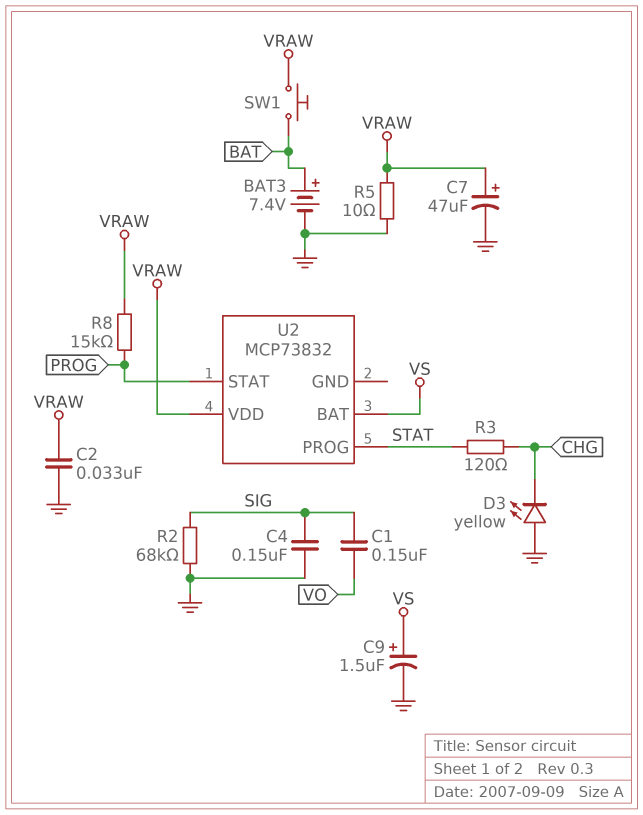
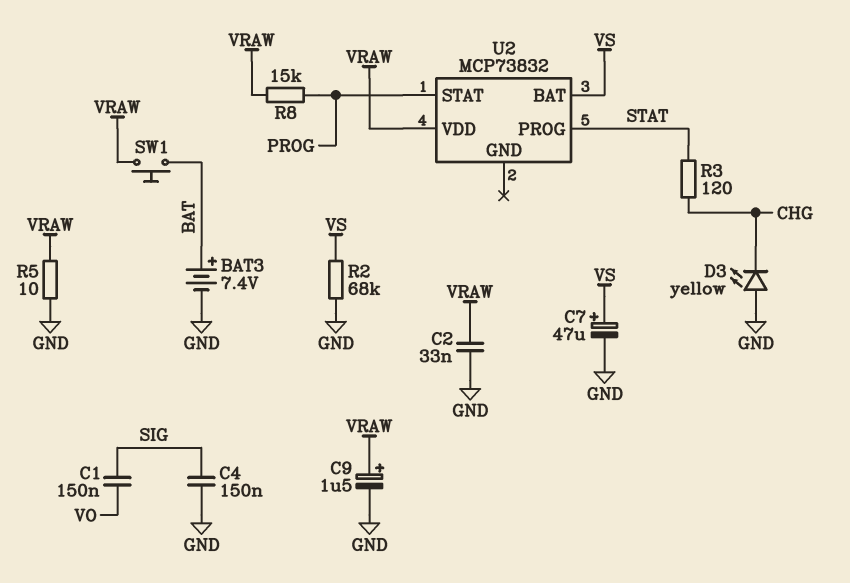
C7: 47uF (plus VRAW, minus GND) -> 47uF (plus VS, minus GND)
C9: 1.5uF (plus VS, minus GND) -> 1.5uF (plus VRAW, minus GND)
R2: 68k (GND, SIG) -> 68k (GND, VS)

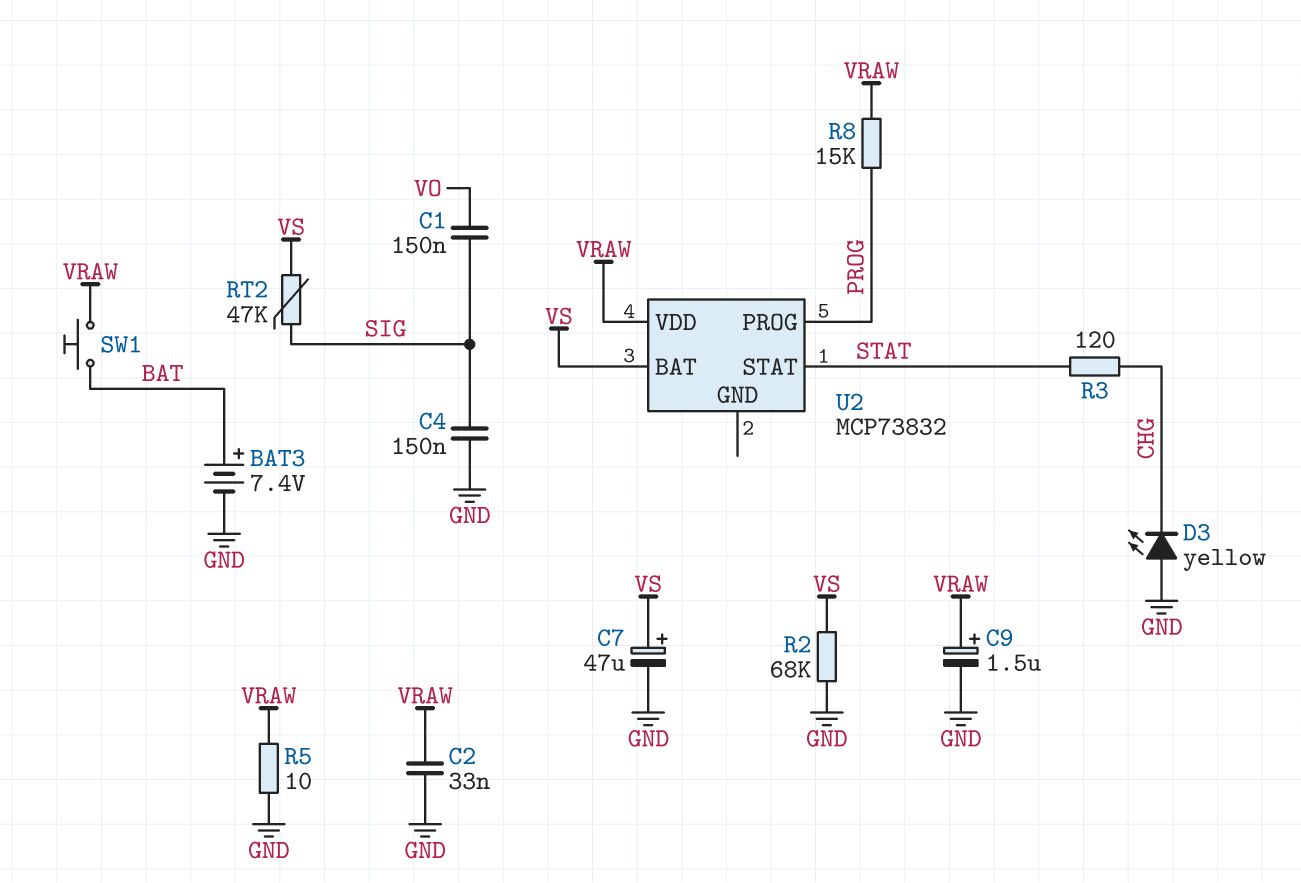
RT2: none -> 47k (SIG, VS)
U2 pin PROG: STAT -> PROG
U2 pin STAT: PROG -> STAT

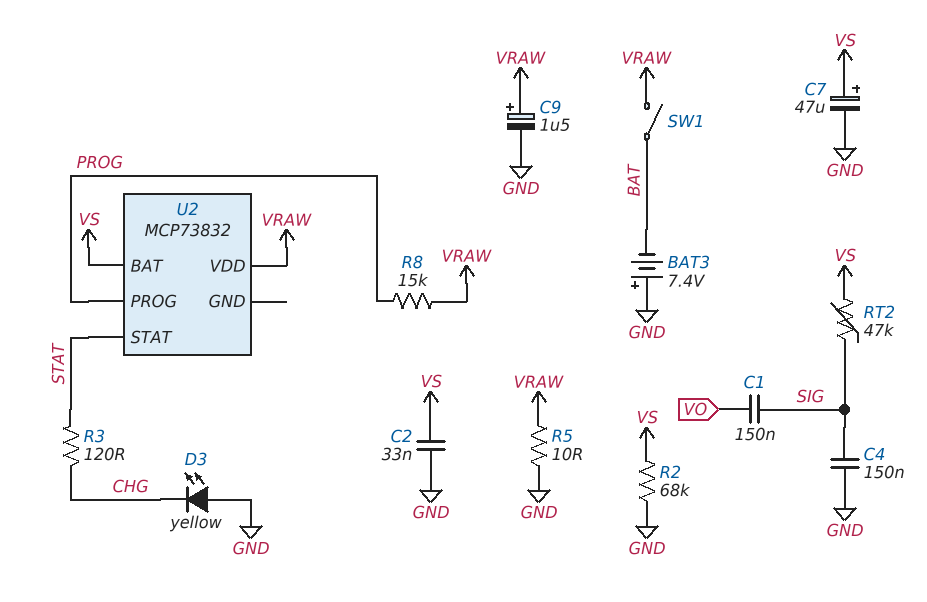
BAT3: 7.4V (plus BAT, minus GND) -> 7.4V (plus GND, minus BAT)
C2: 33nF (GND, VRAW) -> 33nF (GND, VS)
SW1: button (BAT, VRAW) -> switch (BAT, VRAW)

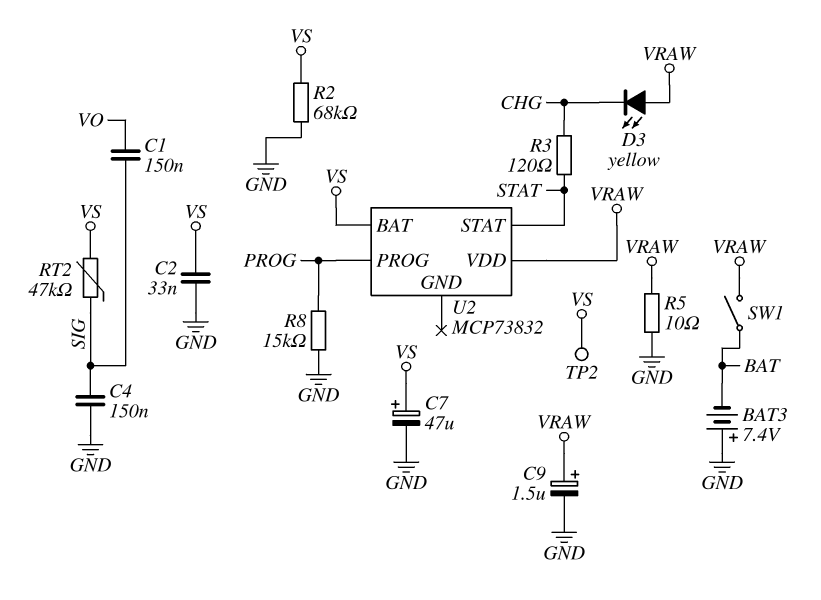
D3: LED yellow (A GND, K CHG) -> LED yellow (A VRAW, K CHG)
R8: 15k (PROG, VRAW) -> 15k (GND, PROG)
TP2: none -> test point (VS)

